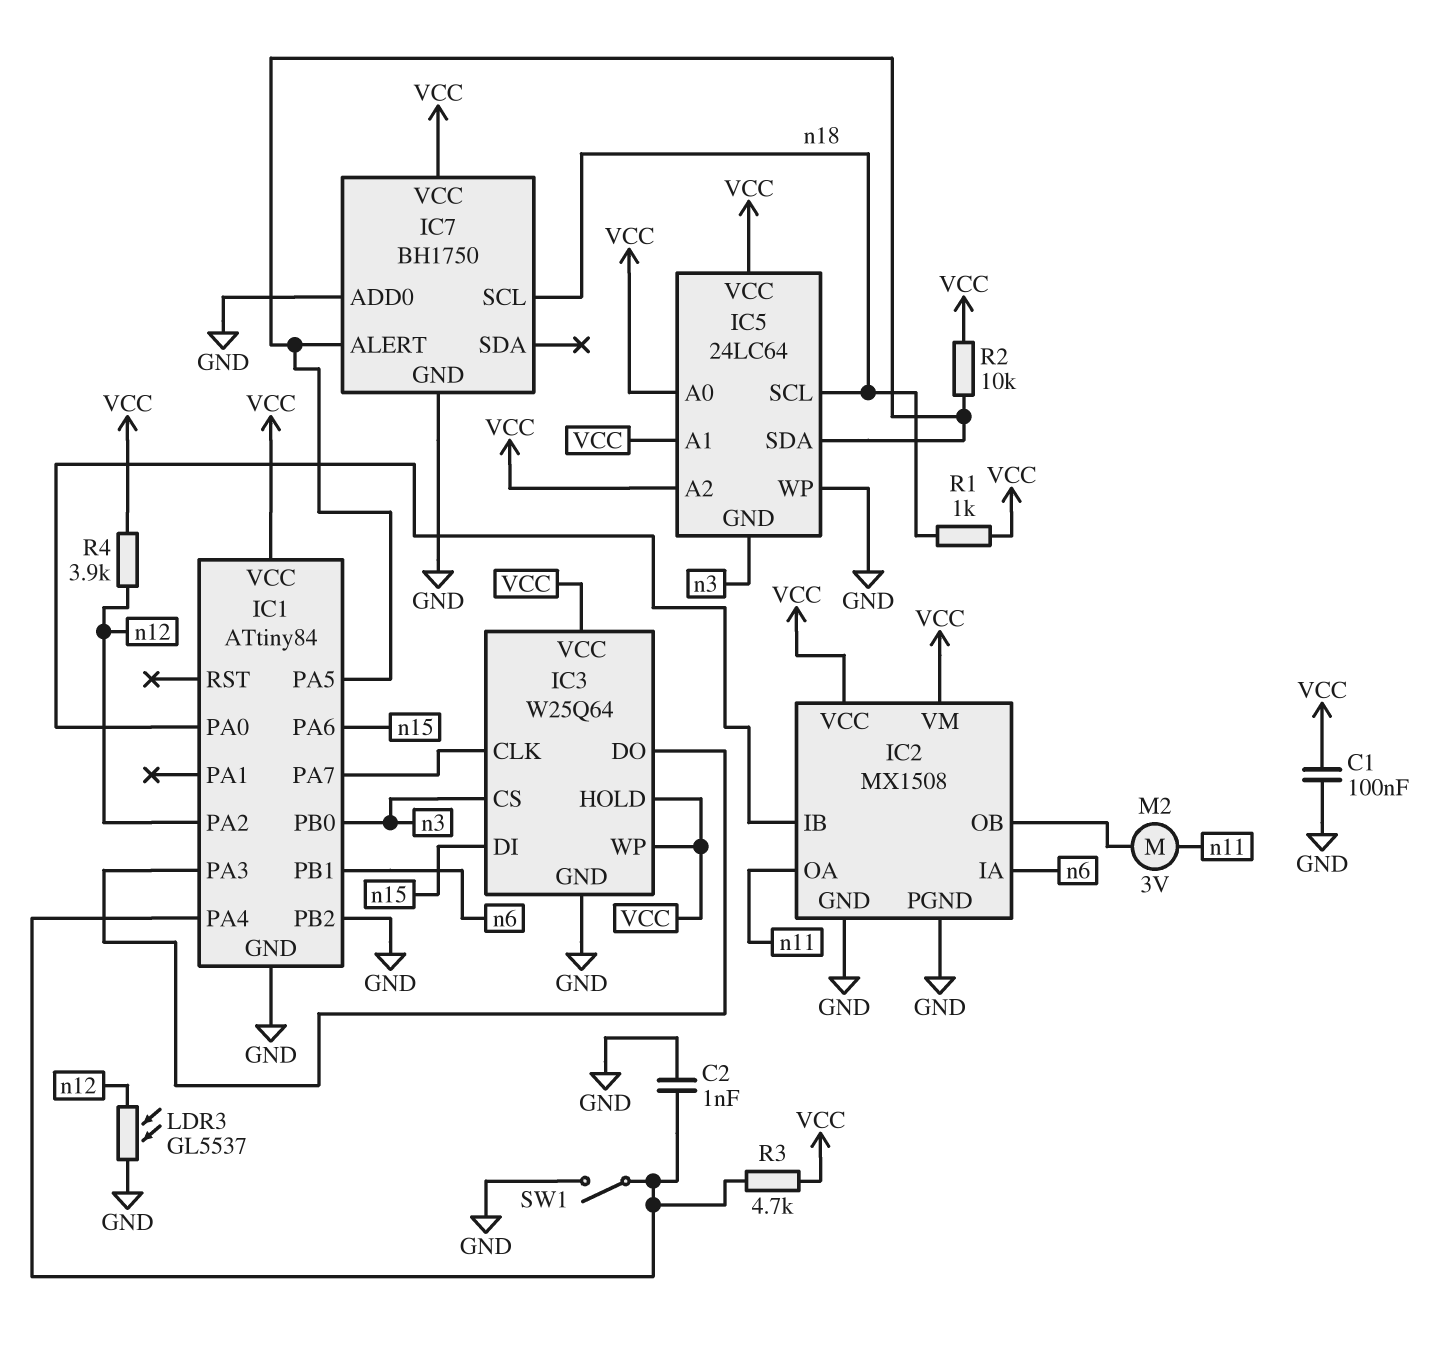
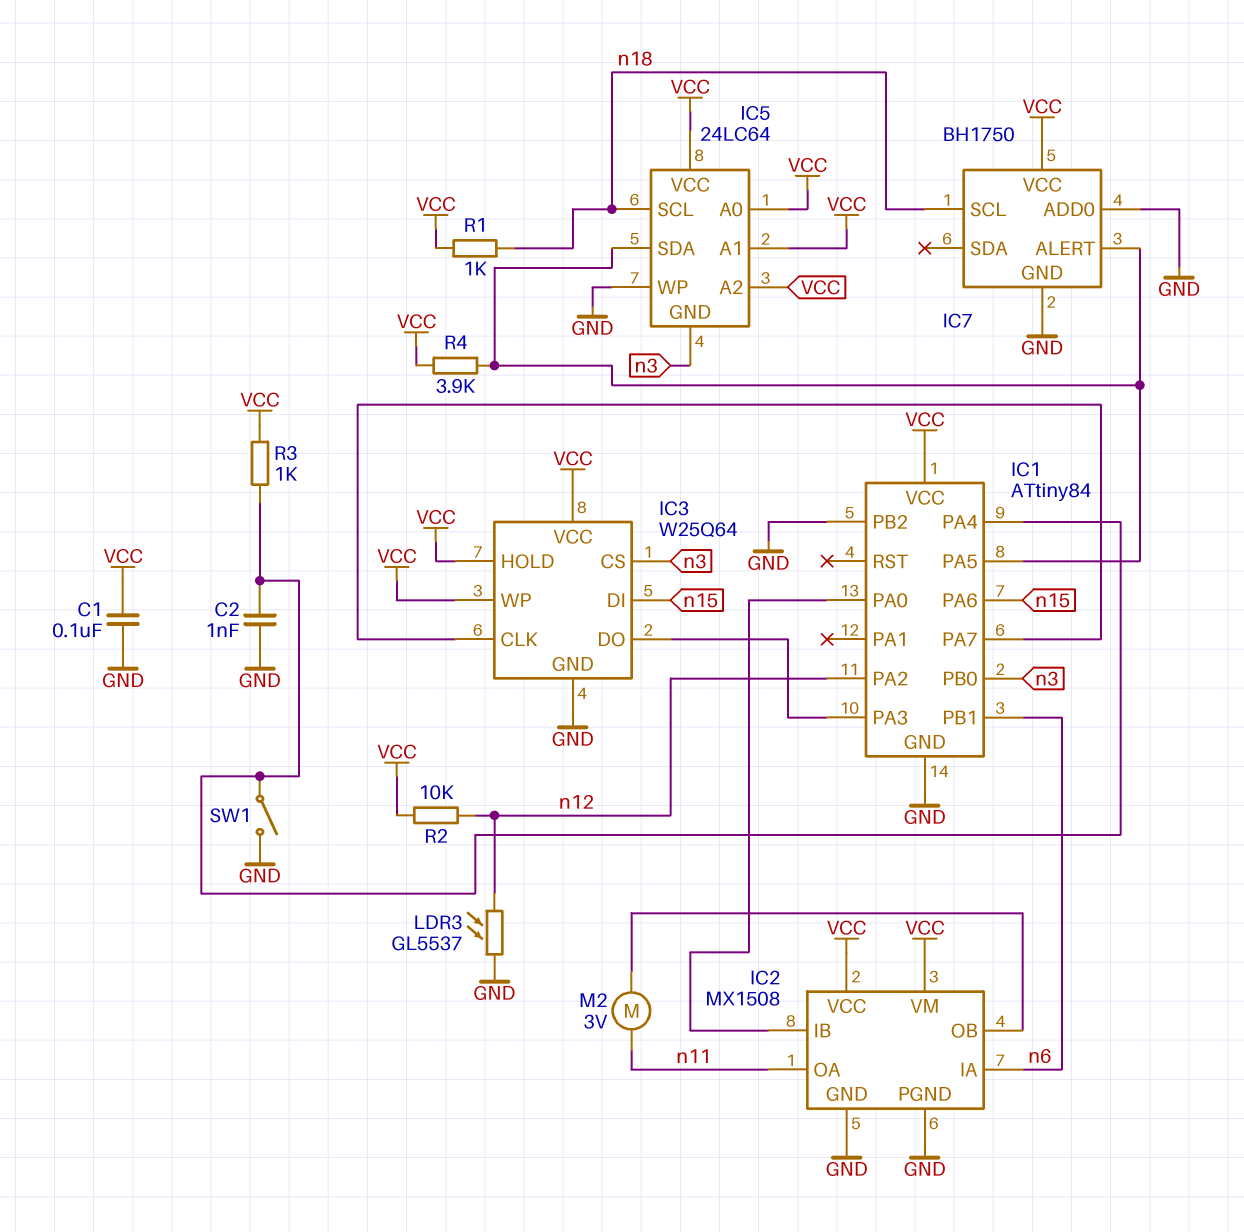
R2: 10k (IC1/PA5, VCC) -> 10k (VCC, n12)
R3: 4.7k (IC1/PA4, VCC) -> 1k (IC1/PA4, VCC)
R4: 3.9k (VCC, n12) -> 3.9k (IC1/PA5, VCC)

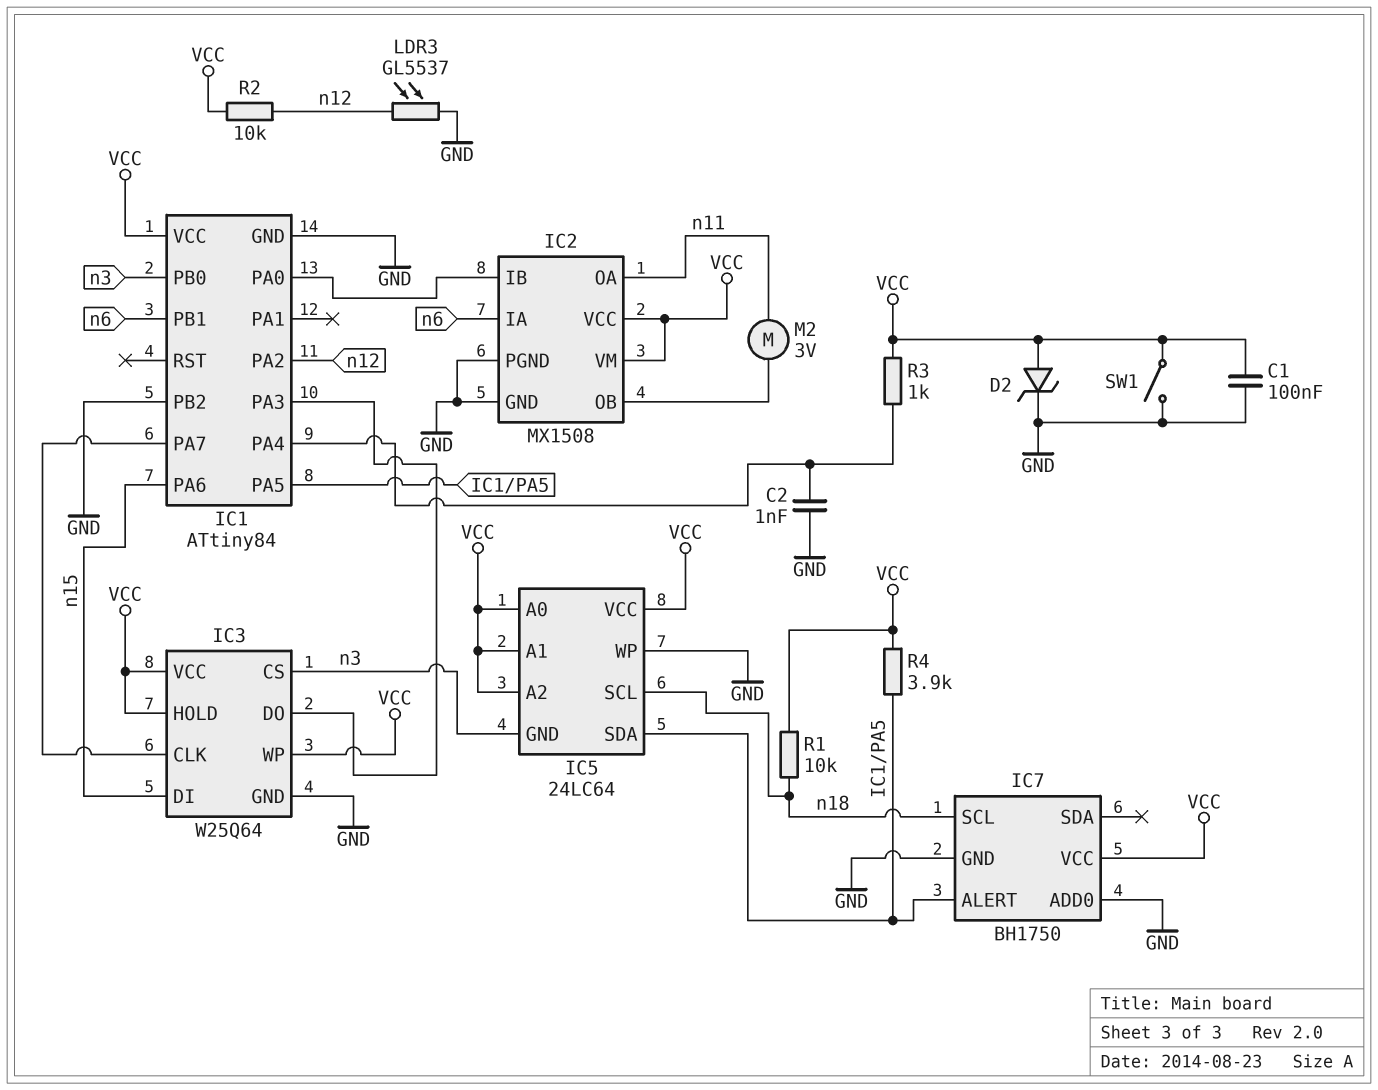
D2: none -> zener (A VCC, K GND)
R1: 1k (VCC, n18) -> 10k (VCC, n18)
SW1: switch (GND, IC1/PA4) -> switch (GND, VCC)

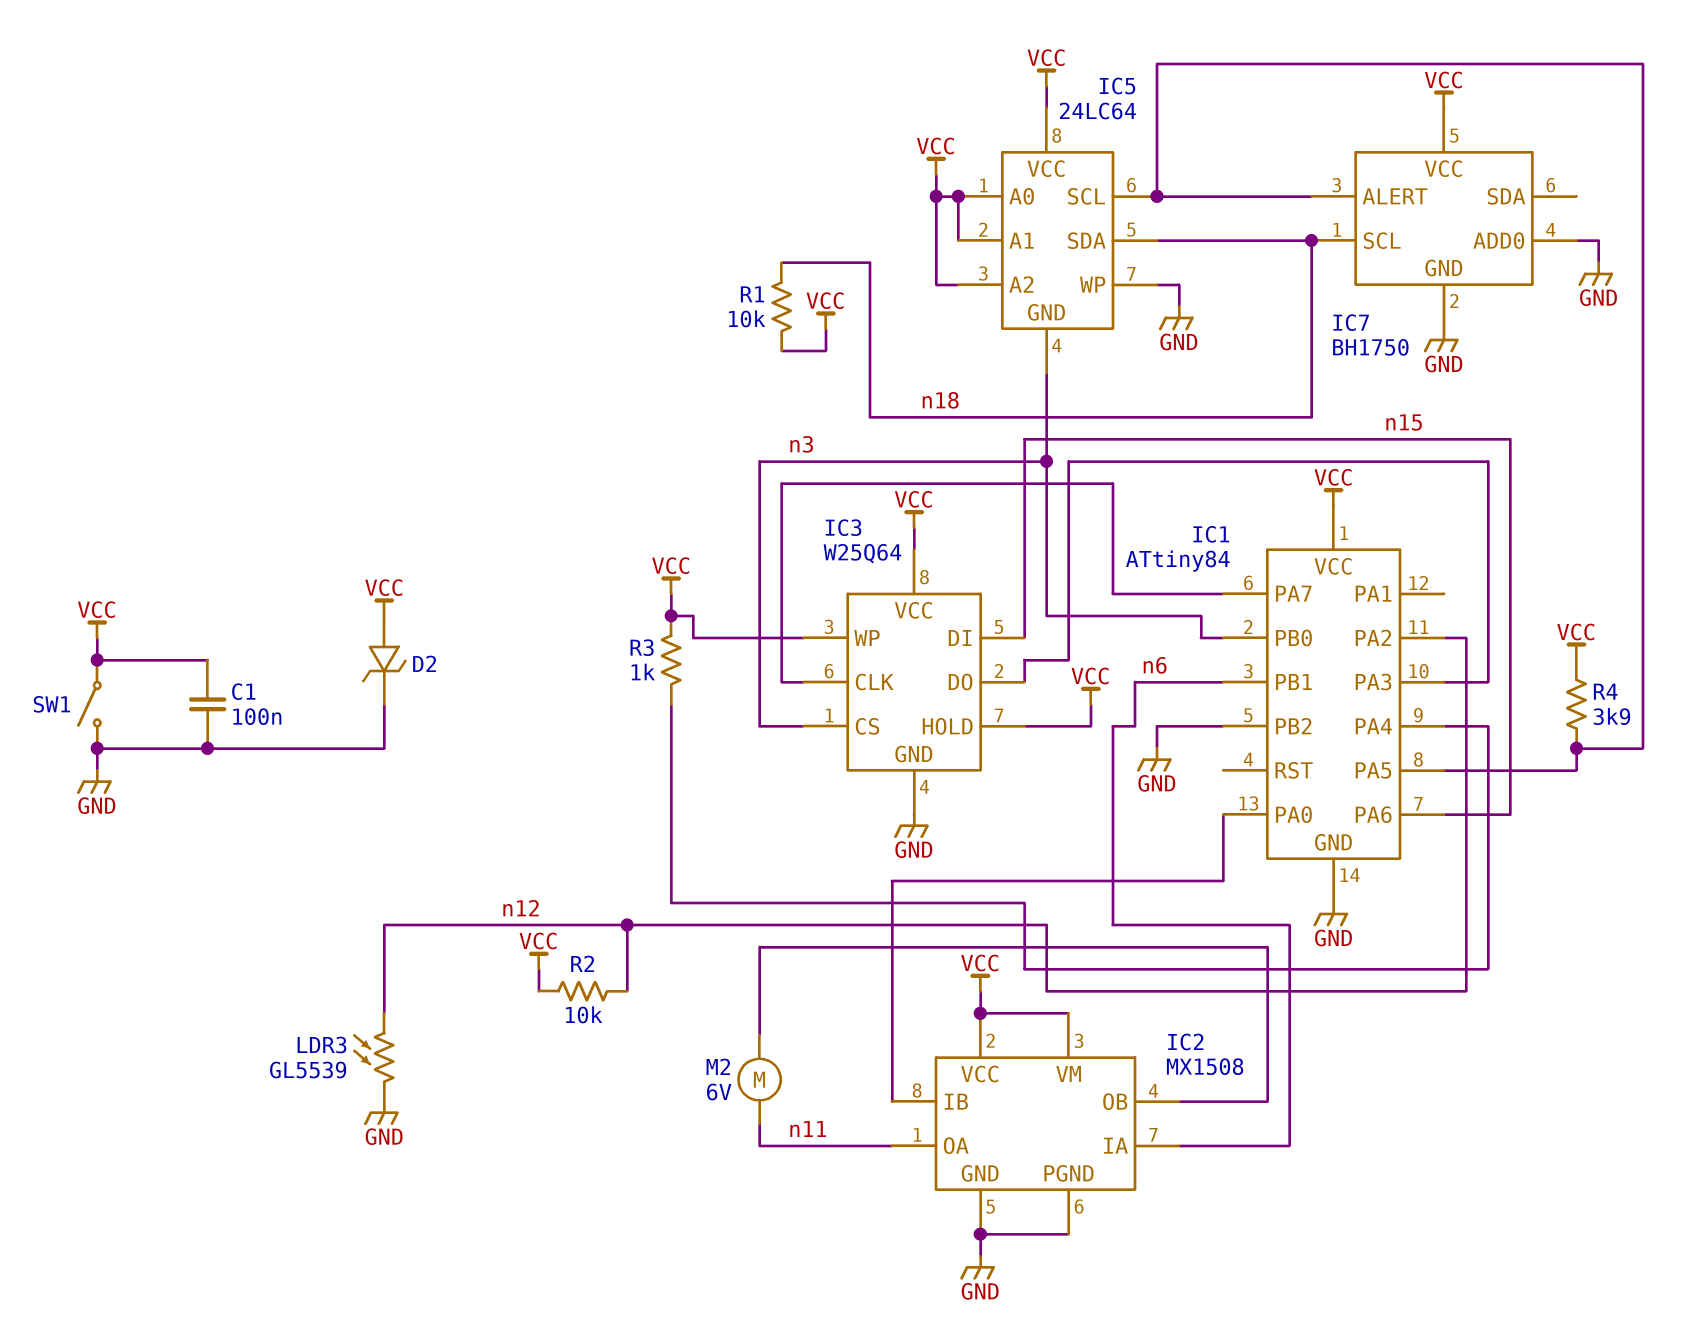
C2: 1nF (GND, IC1/PA4) -> none
IC5 pin SCL: n18 -> IC1/PA5
IC5 pin SDA: IC1/PA5 -> n18
LDR3: GL5537 (GND, n12) -> GL5539 (GND, n12)
M2: motor 3V (IC2/OB, n11) -> motor 6V (IC2/OB, n11)

